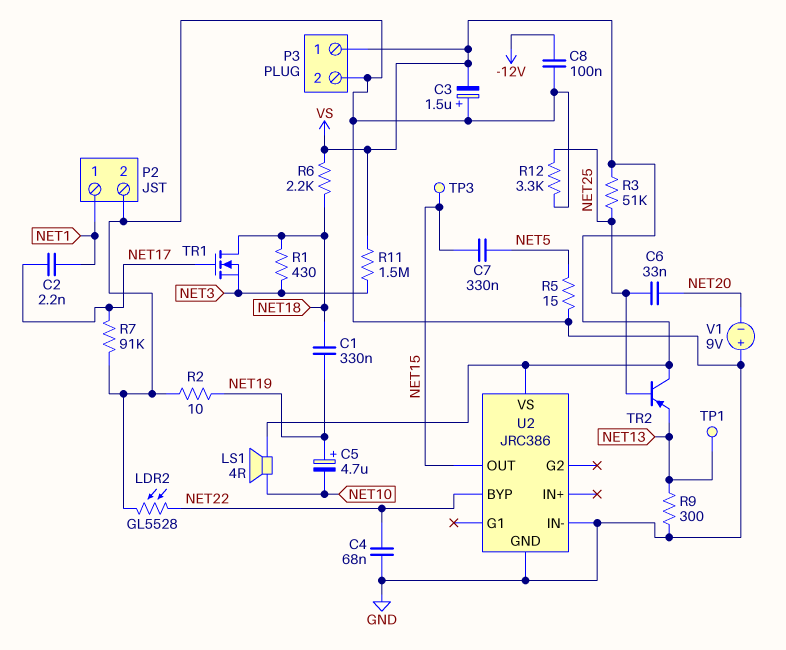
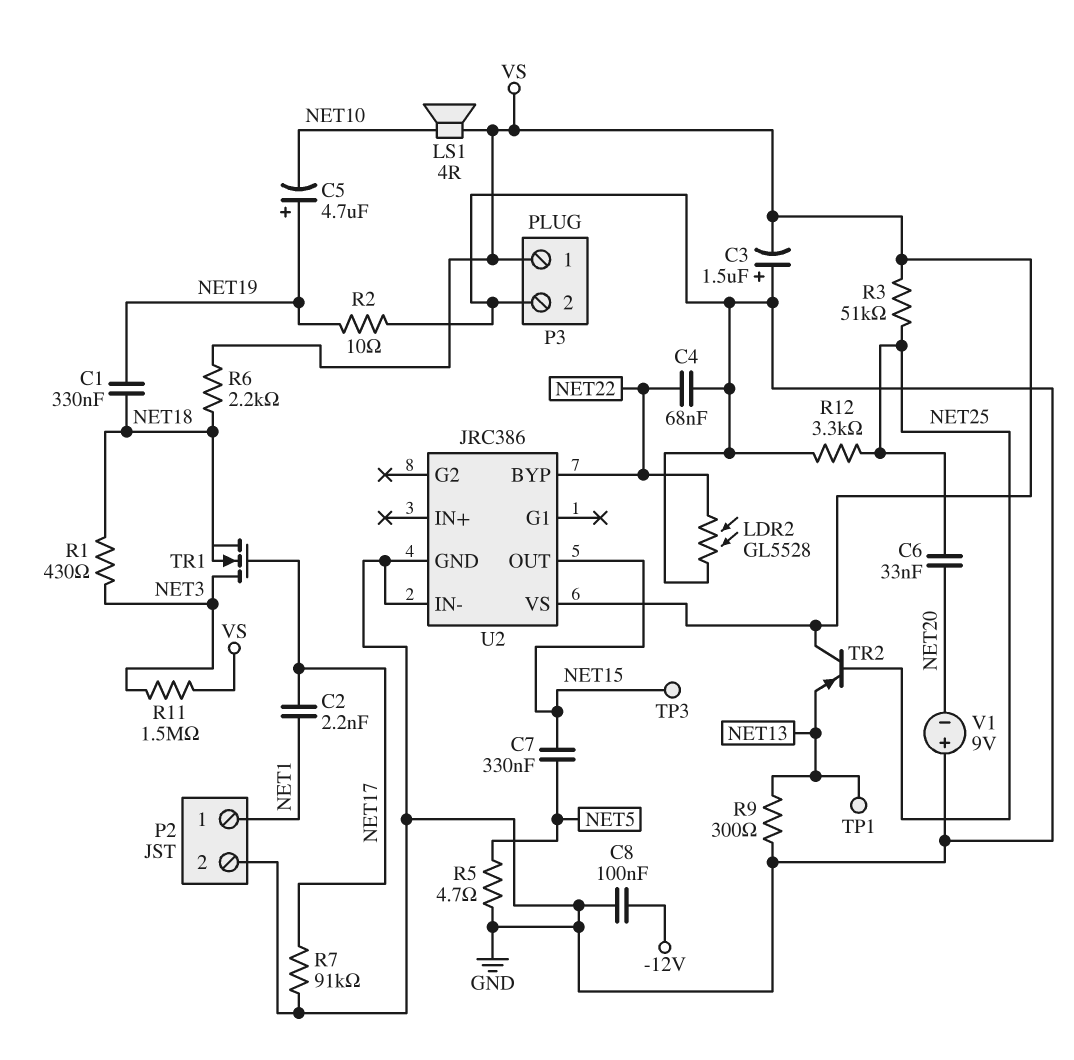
R5: 15 (GND, NET5) -> 4.7 (GND, NET5)
TR1: NMOS (G NET17, D NET18, S NET3) -> NMOS (G NET17, D NET3, S NET18)

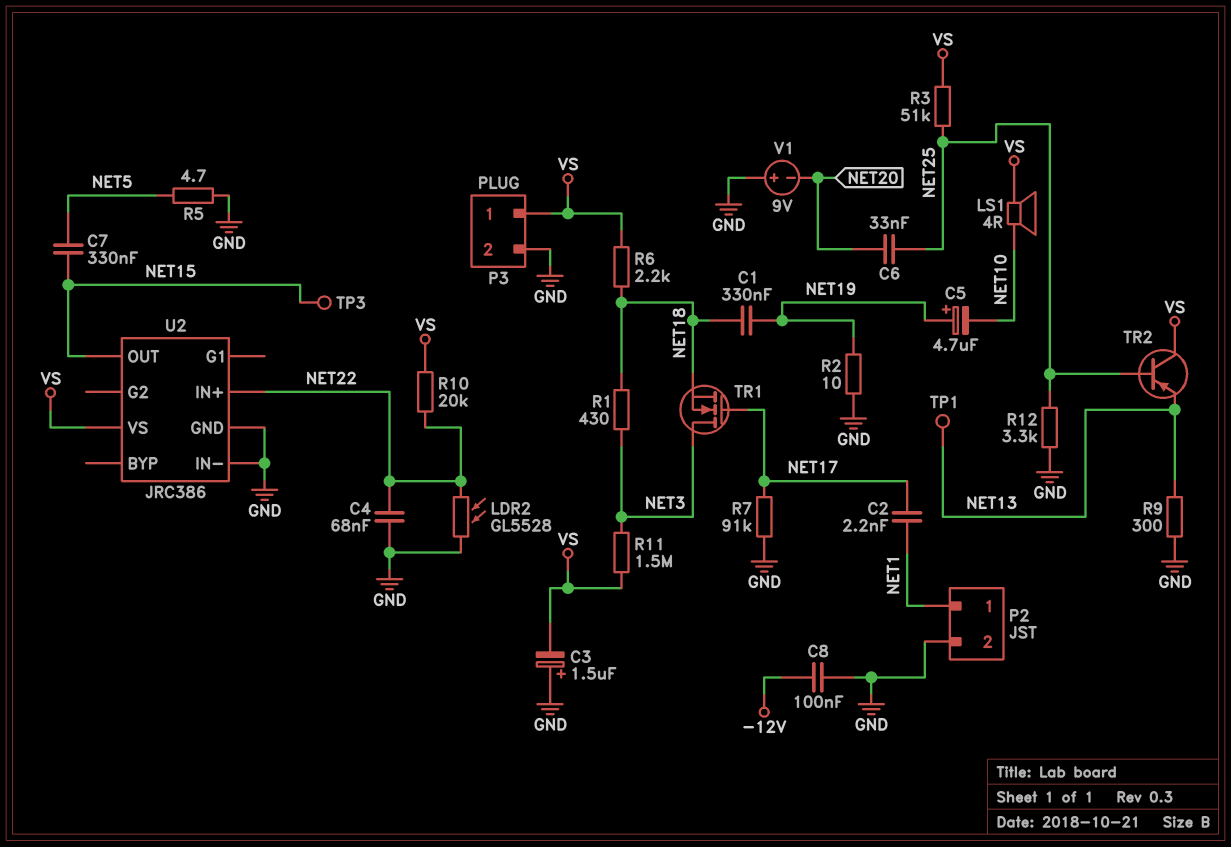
R10: none -> 20k (NET22, VS)
U2 pin BYP: NET22 -> none
U2 pin IN+: none -> NET22

